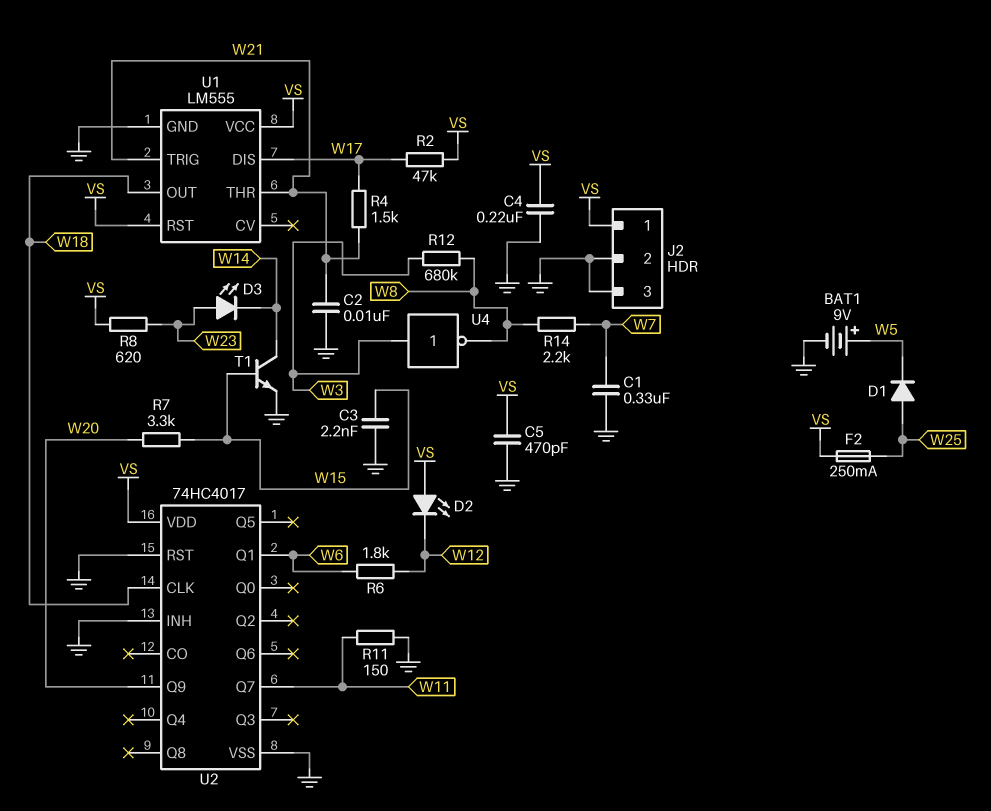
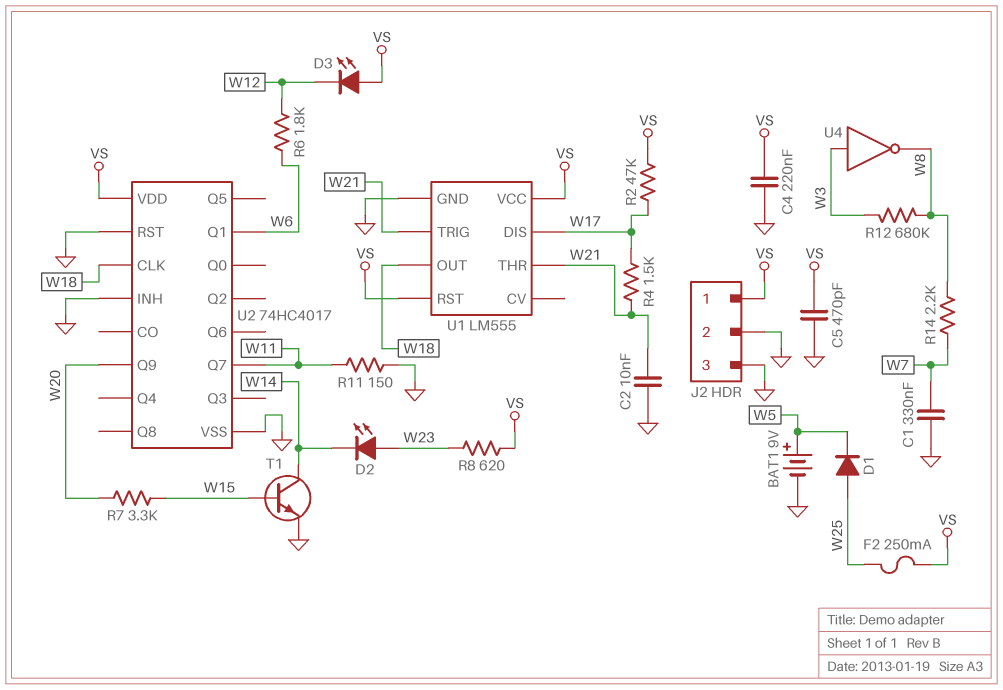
C3: 2.2nF (GND, W15) -> none
D2: LED (A VS, K W12) -> LED (A W23, K W14)
D3: LED (A W23, K W14) -> LED (A VS, K W12)

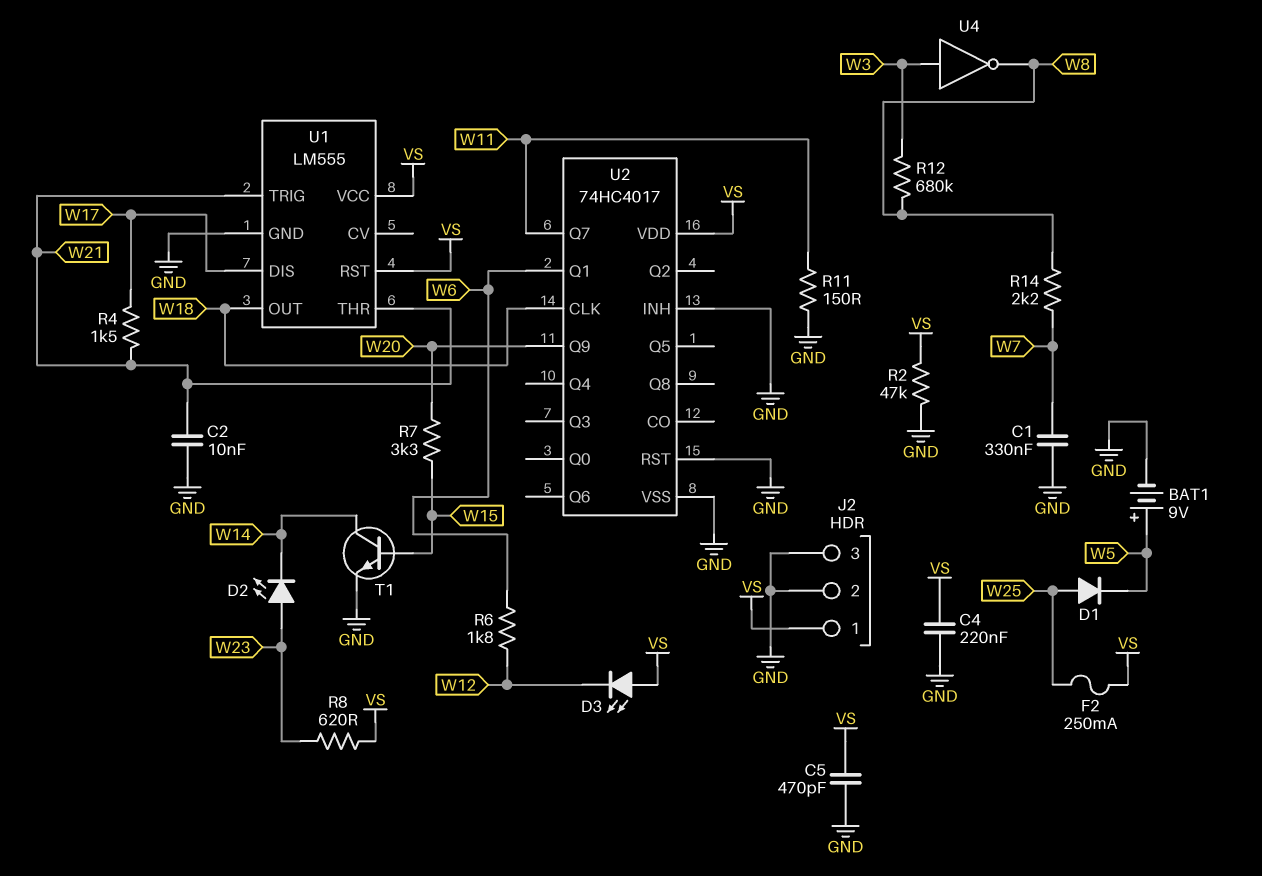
R2: 47k (VS, W17) -> 47k (GND, VS)

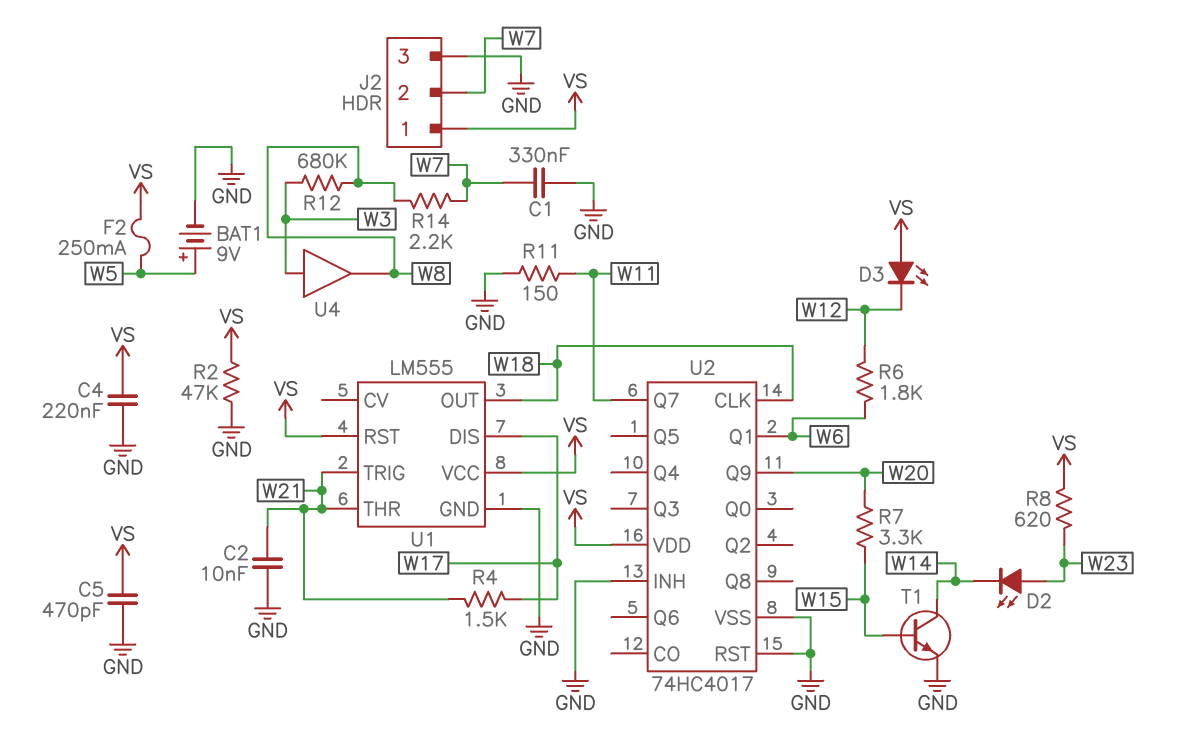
D1: diode (A W25, K W5) -> none
F2: 250mA (VS, W25) -> 250mA (VS, W5)
J2 pin 2: GND -> W7
U4: NOT (in W3, out W8) -> buffer (in W3, out W8)

